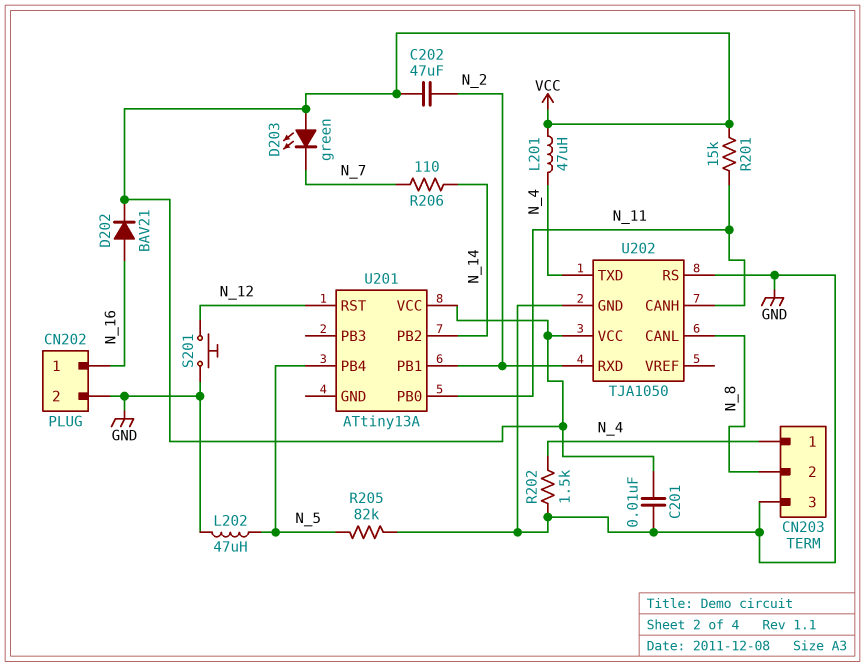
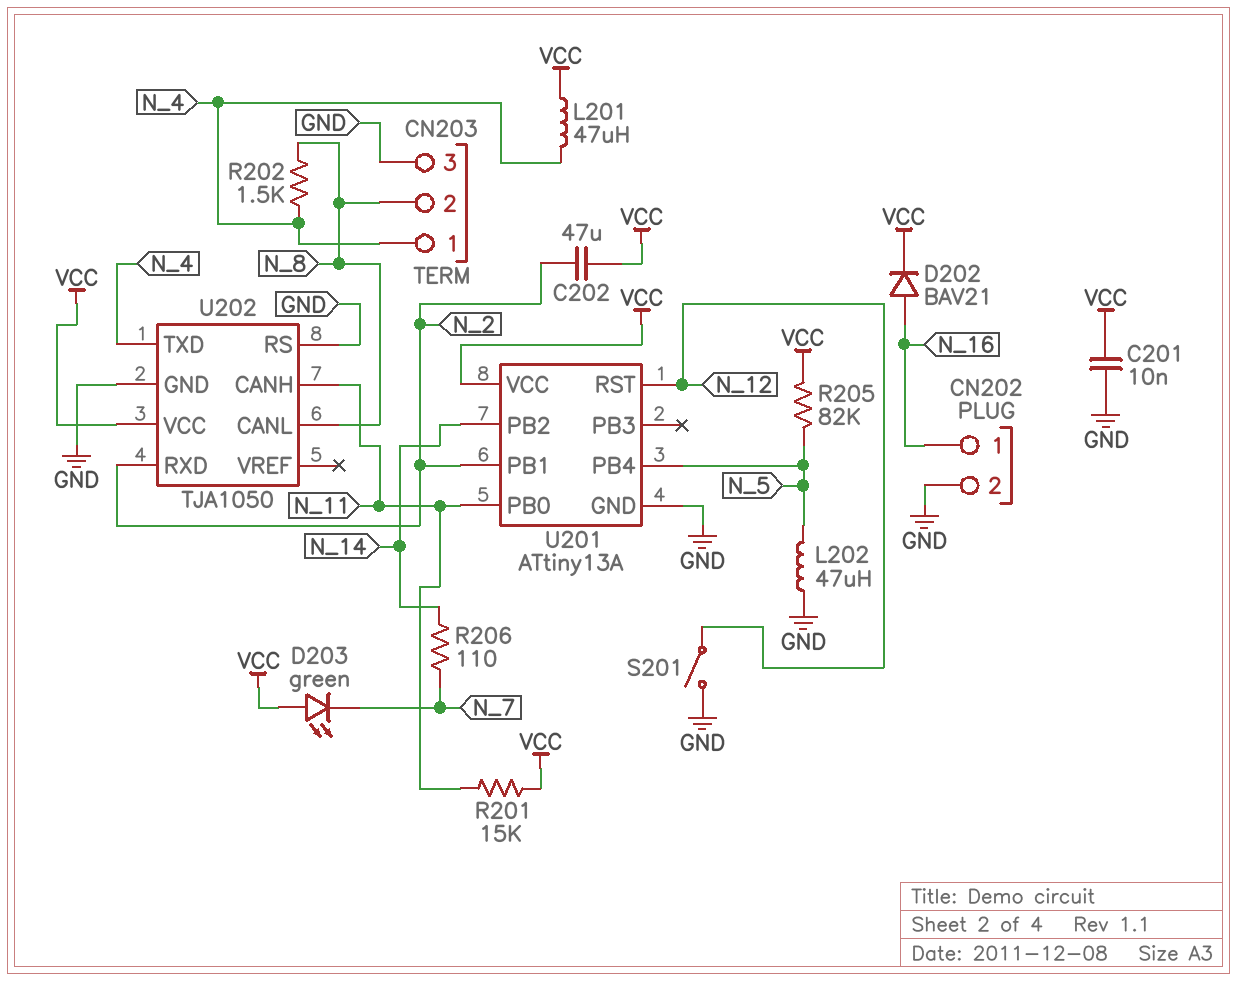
R202: 1.5k (GND, N_4) -> 1.5k (N_4, N_8)
R205: 82k (GND, N_5) -> 82k (N_5, VCC)
S201: button (GND, N_12) -> switch (GND, N_12)
U201 pin GND: none -> GND

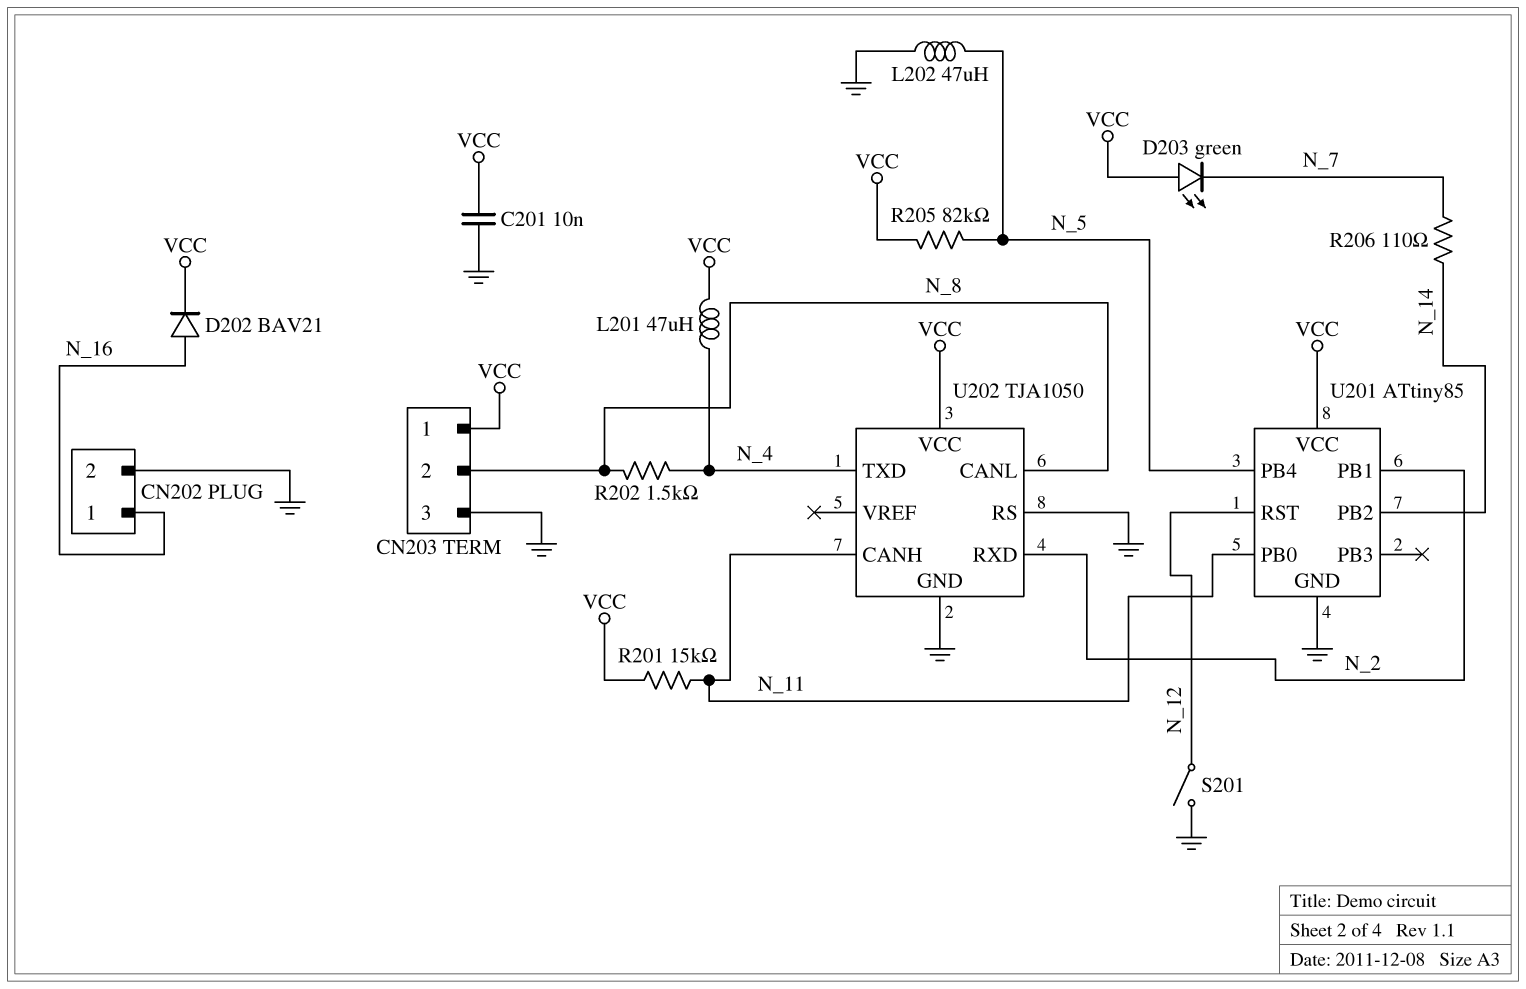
C202: 47uF (N_2, VCC) -> none
CN203 pin 1: N_4 -> VCC
U201: ATtiny13A -> ATtiny85

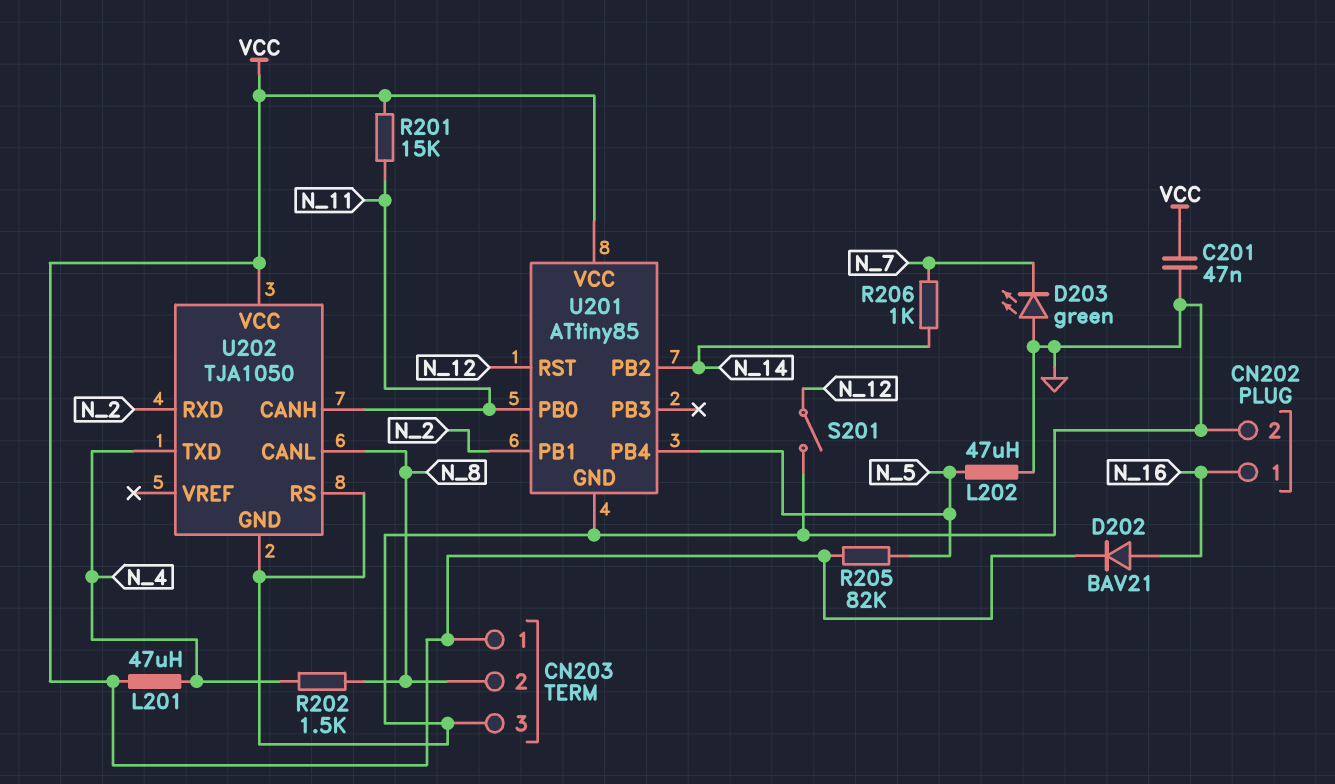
C201: 10nF (GND, VCC) -> 47nF (GND, VCC)
D203: LED green (A VCC, K N_7) -> LED green (A GND, K N_7)
R206: 110 (N_7, N_14) -> 1k (N_7, N_14)

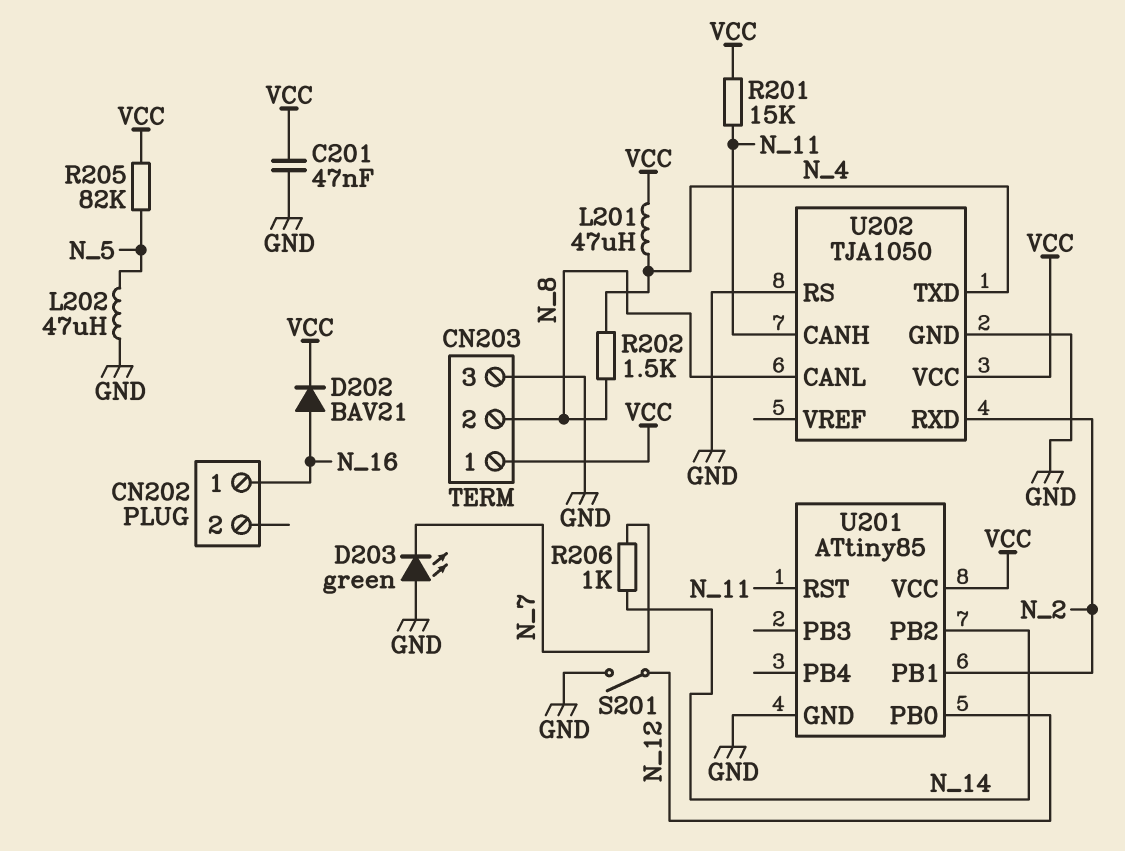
CN202 pin 2: GND -> none
U201 pin PB0: N_11 -> N_12
U201 pin PB4: N_5 -> none
U201 pin RST: N_12 -> N_11

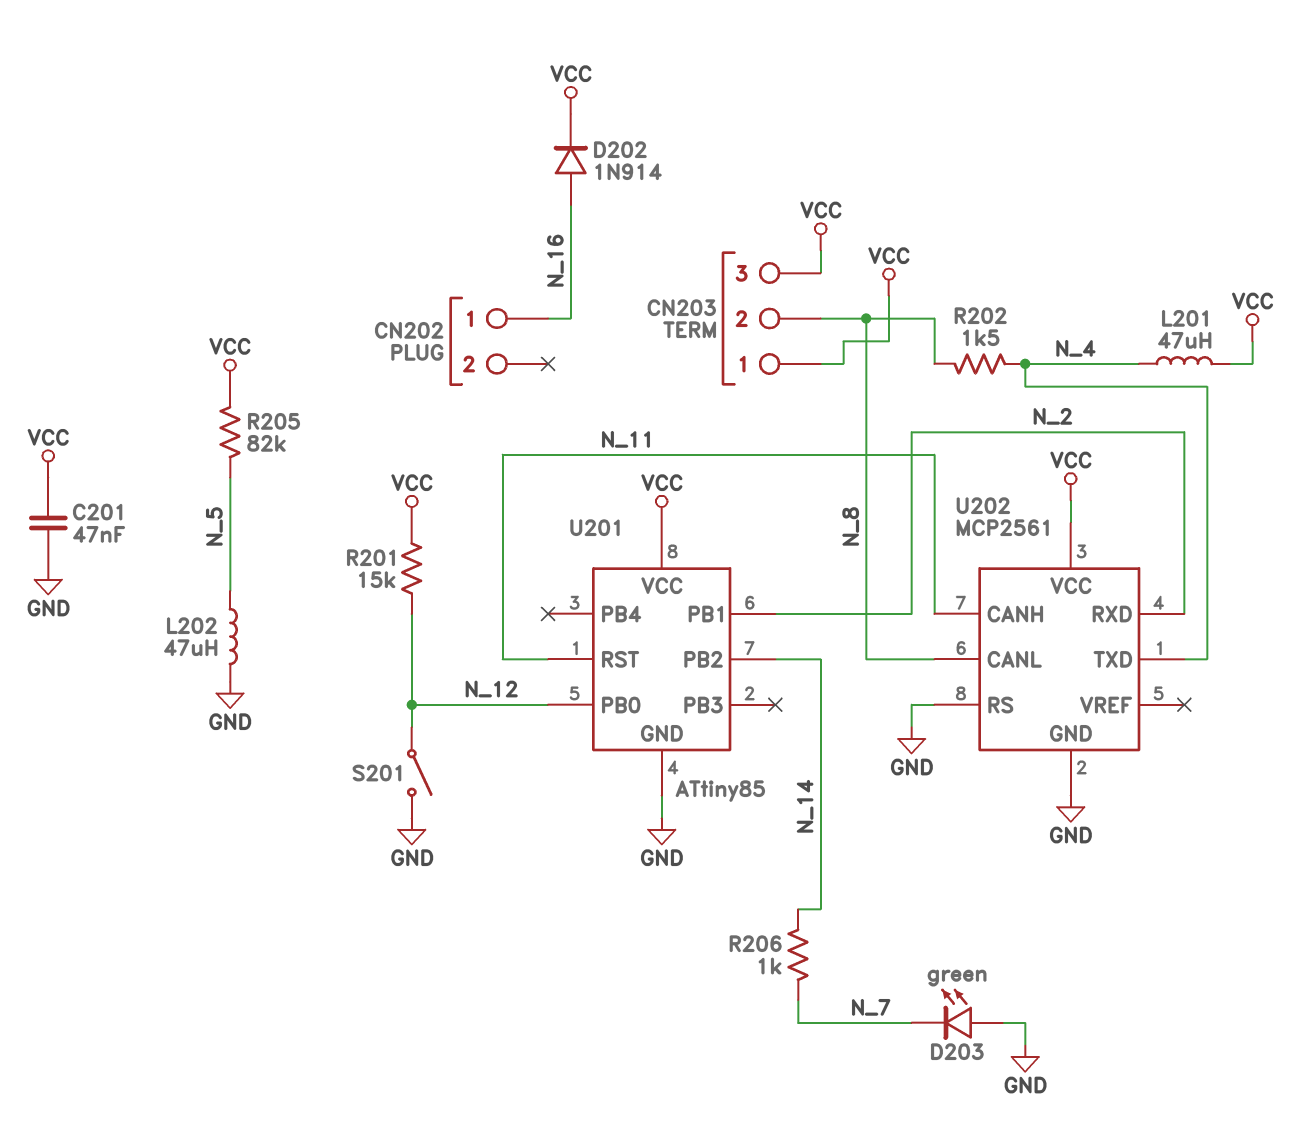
CN203 pin 3: GND -> VCC
D202: diode BAV21 (A N_16, K VCC) -> diode 1N914 (A N_16, K VCC)
R201: 15k (N_11, VCC) -> 15k (N_12, VCC)
U202: TJA1050 -> MCP2561

